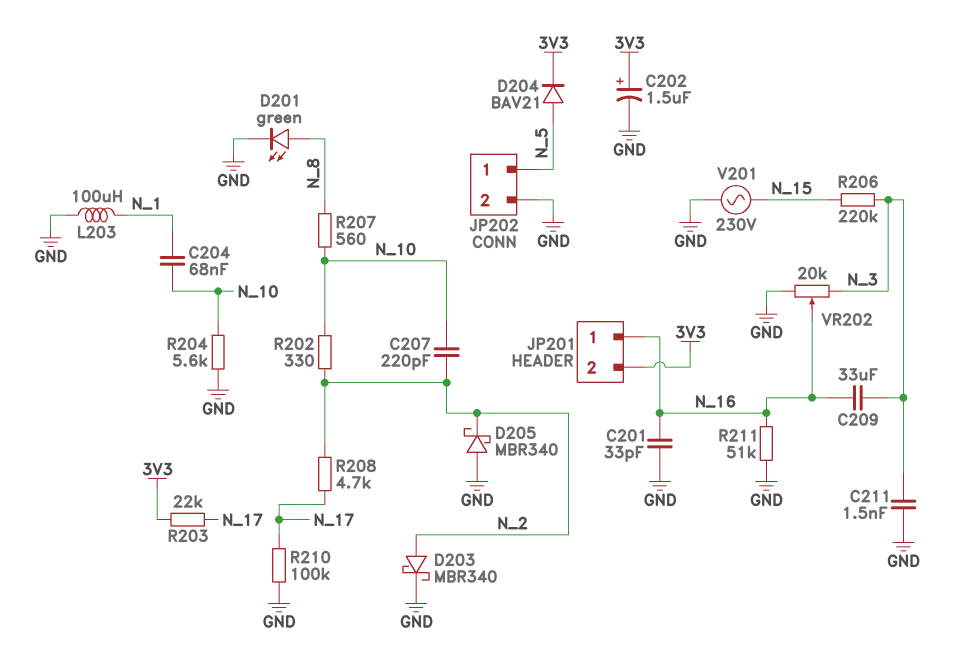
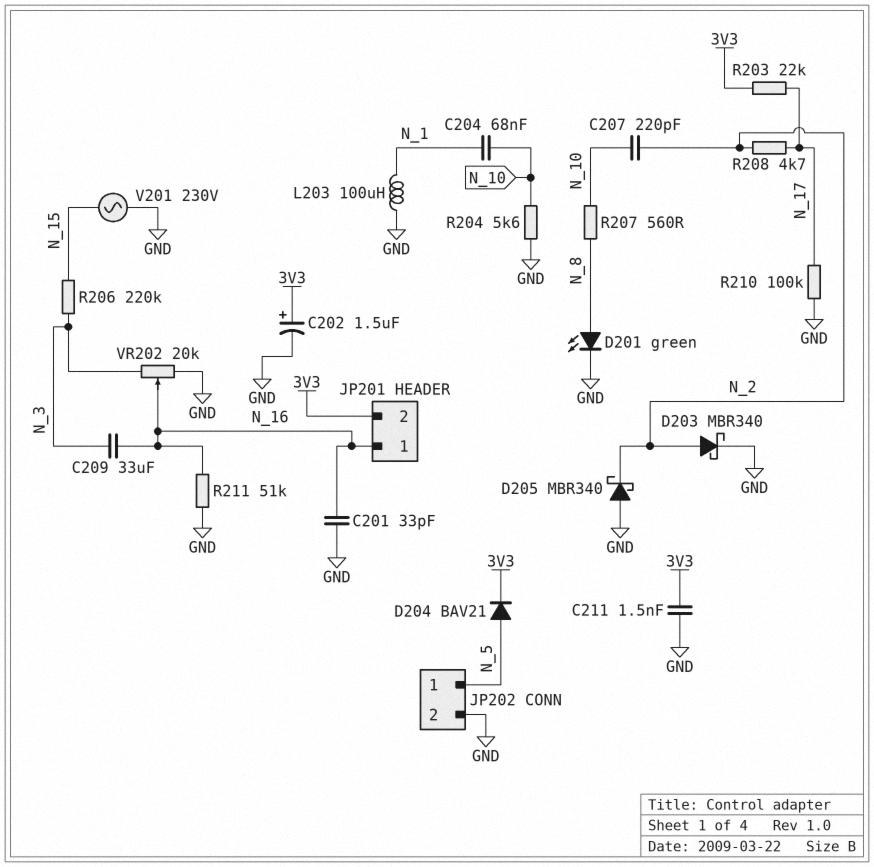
C211: 1.5nF (GND, N_3) -> 1.5nF (3V3, GND)
R202: 330 (N_2, N_10) -> none

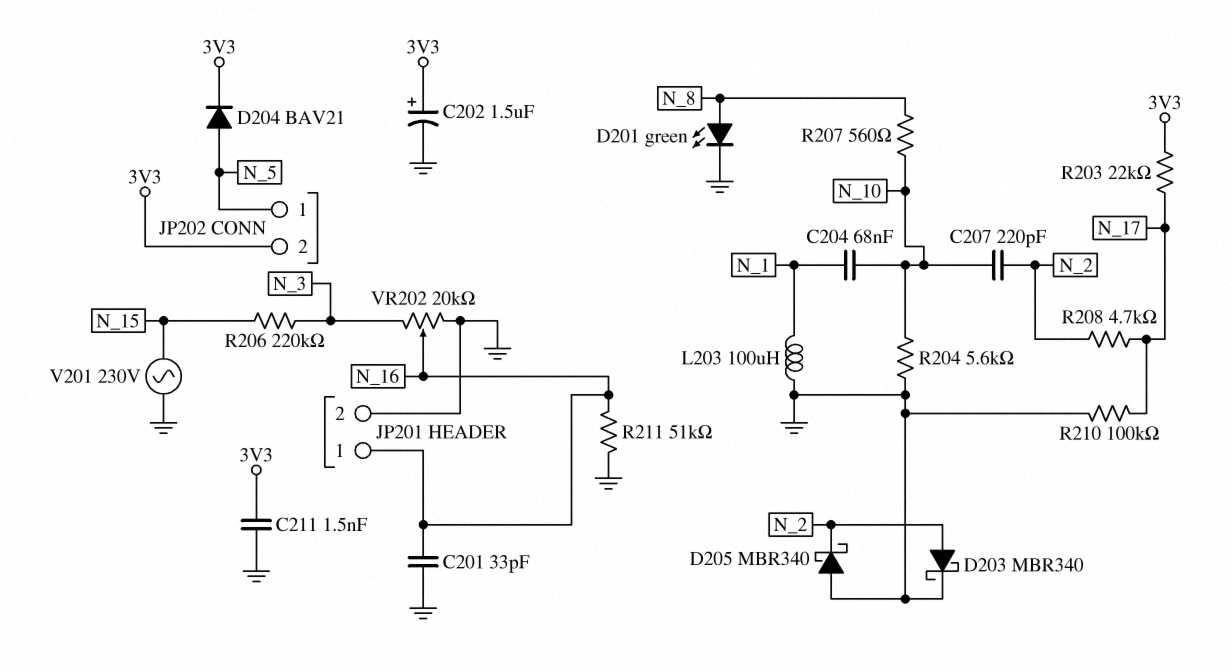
C209: 33uF (N_3, N_16) -> none
JP201 pin 2: 3V3 -> GND
JP202 pin 2: GND -> 3V3

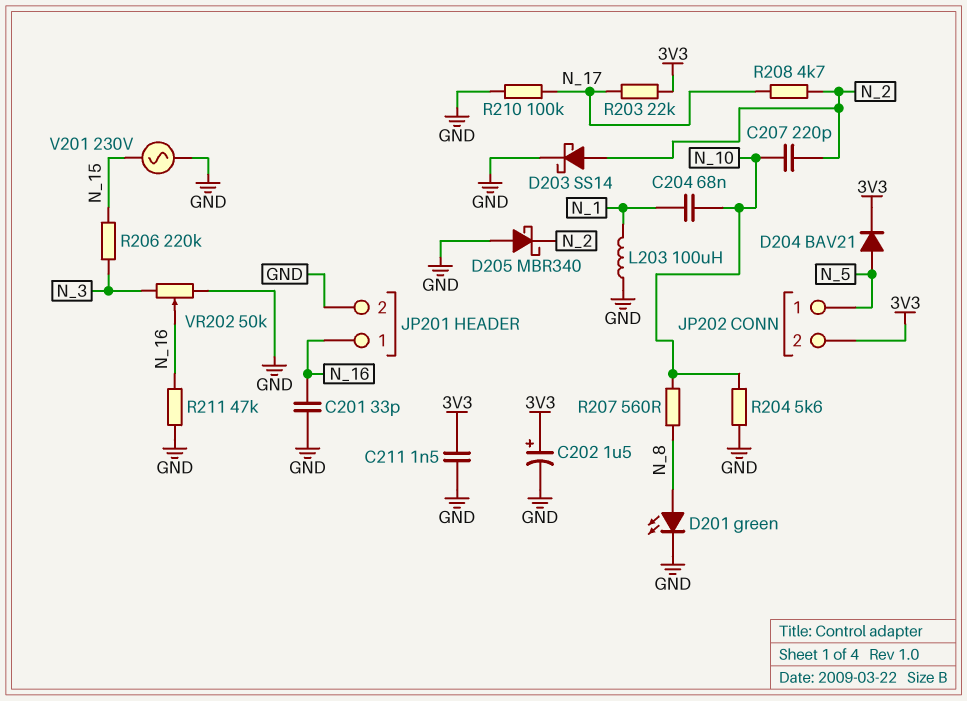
D203: schottky MBR340 (A N_2, K GND) -> schottky SS14 (A N_2, K GND)
R211: 51k (GND, N_16) -> 47k (GND, N_16)
VR202: 20k (GND, N_3, wiper N_16) -> 50k (GND, N_3, wiper N_16)

